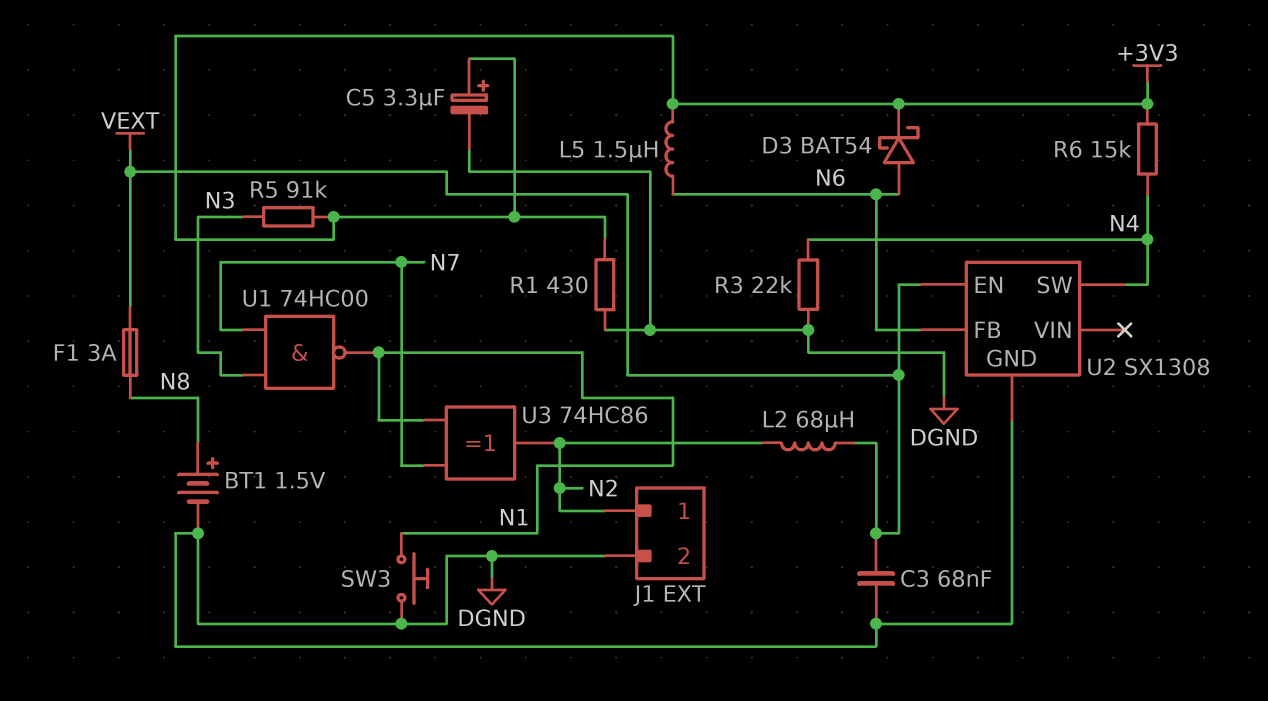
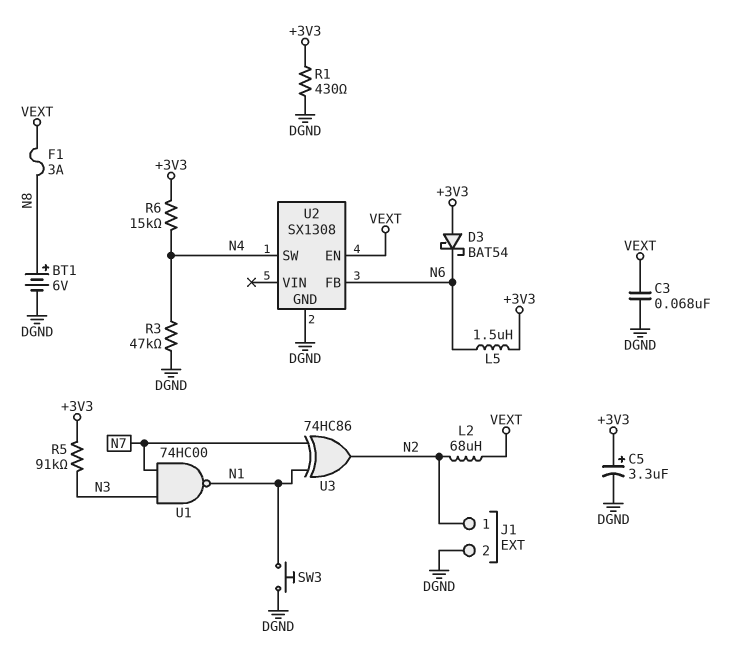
BT1: 1.5V (plus N8, minus DGND) -> 6V (plus N8, minus DGND)
D3: schottky BAT54 (A N6, K +3V3) -> schottky BAT54 (A +3V3, K N6)
R3: 22k (DGND, N4) -> 47k (DGND, N4)

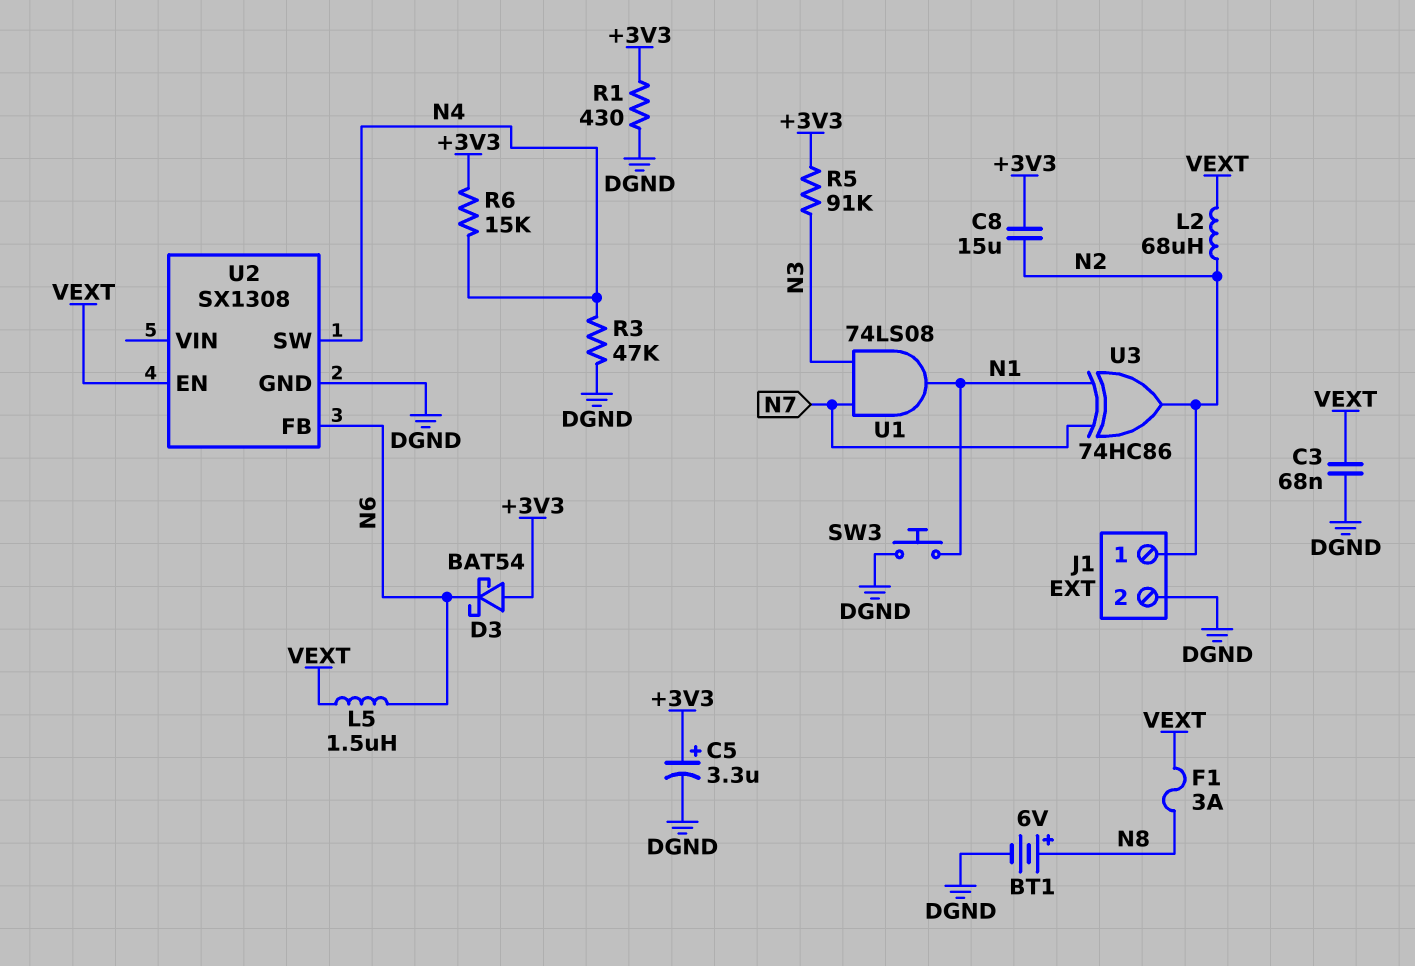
C8: none -> 15uF (+3V3, N2)
L5: 1.5uH (+3V3, N6) -> 1.5uH (N6, VEXT)
U1: NAND 74HC00 (in N3, in N7, out N1) -> AND 74LS08 (in N3, in N7, out N1)

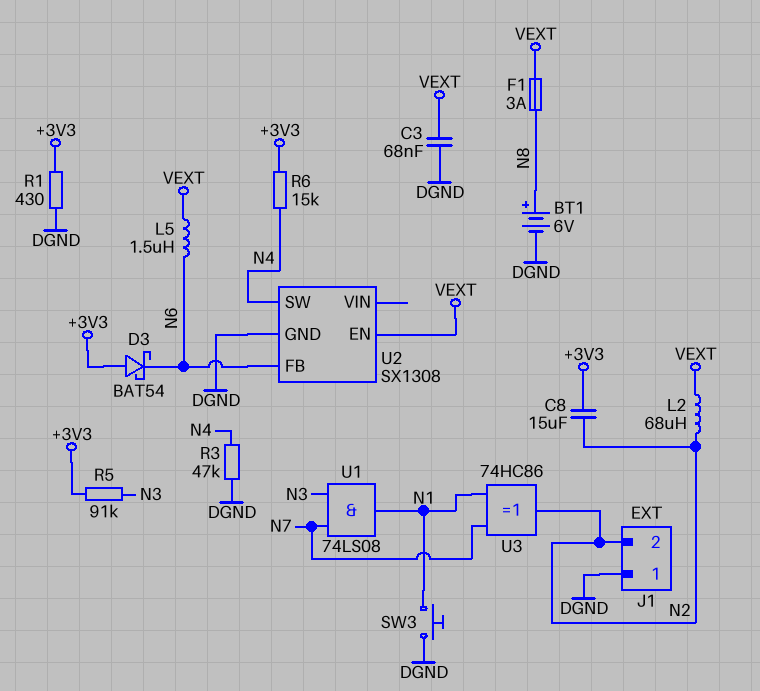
C5: 3.3uF (plus +3V3, minus DGND) -> none
J1 pin 1: N2 -> DGND
J1 pin 2: DGND -> N2

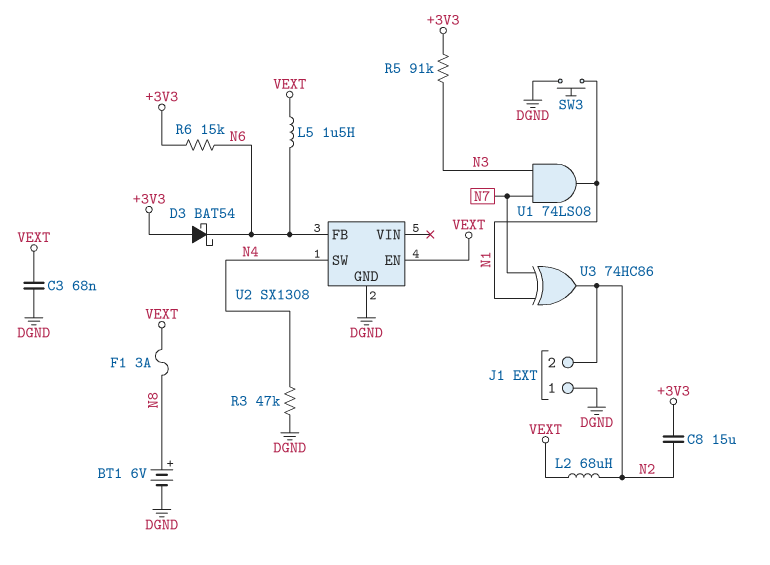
R1: 430 (+3V3, DGND) -> none
R6: 15k (+3V3, N4) -> 15k (+3V3, N6)

